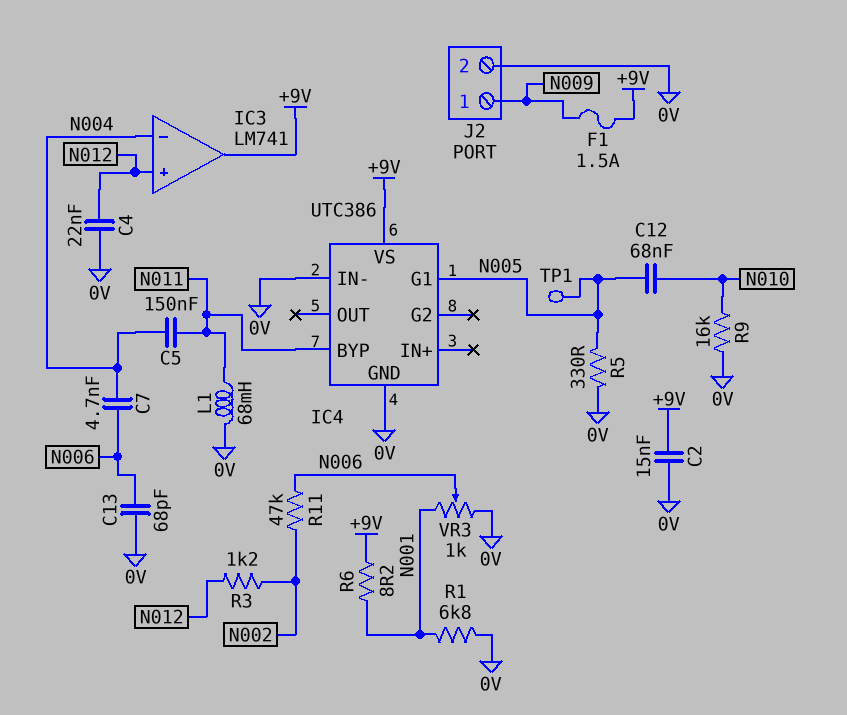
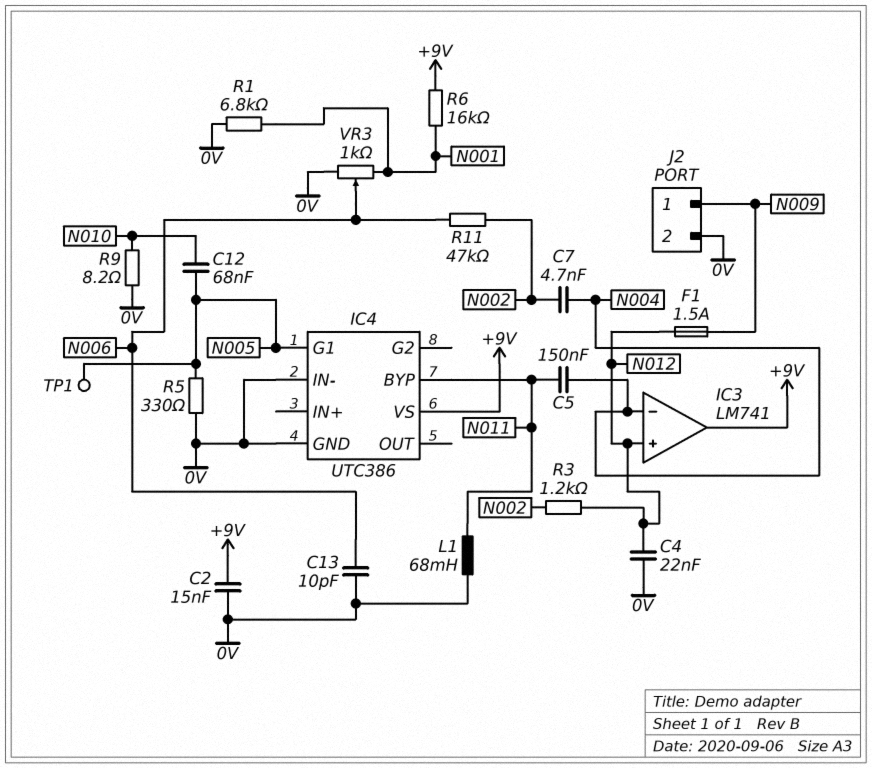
C7: 4.7nF (N004, N006) -> 4.7nF (N002, N004)
C13: 68pF (0V, N006) -> 10pF (0V, N006)
F1: 1.5A (+9V, N009) -> 1.5A (N009, N012)
R6: 8.2 (+9V, N001) -> 16k (+9V, N001)
R9: 16k (0V, N010) -> 8.2 (0V, N010)

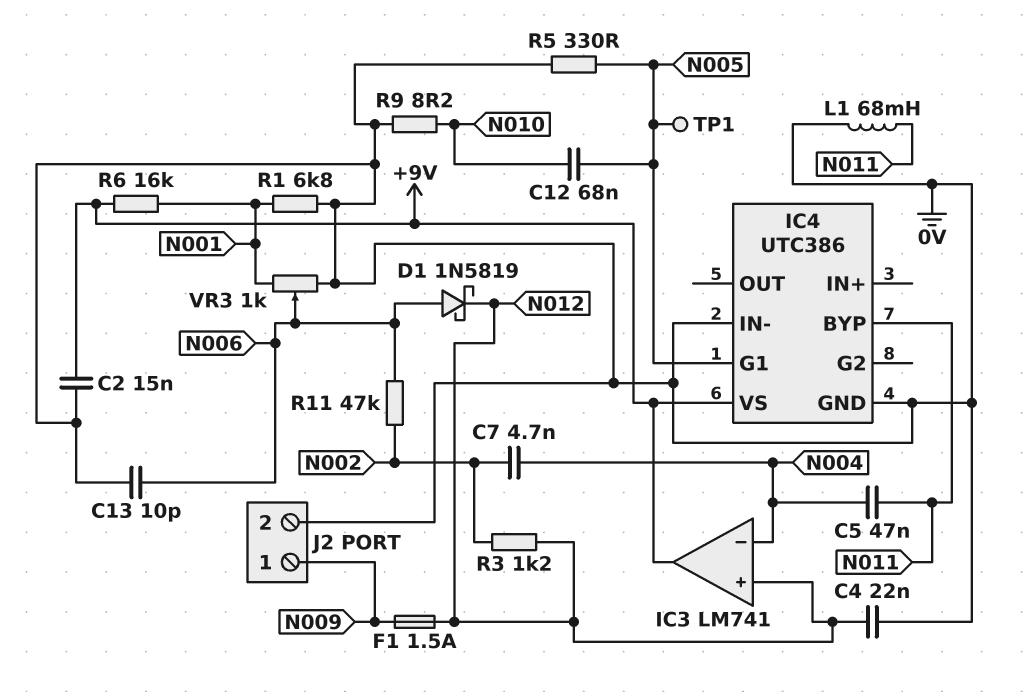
C5: 150nF (N004, N011) -> 47nF (N004, N011)
D1: none -> schottky 1N5819 (A N006, K N012)

